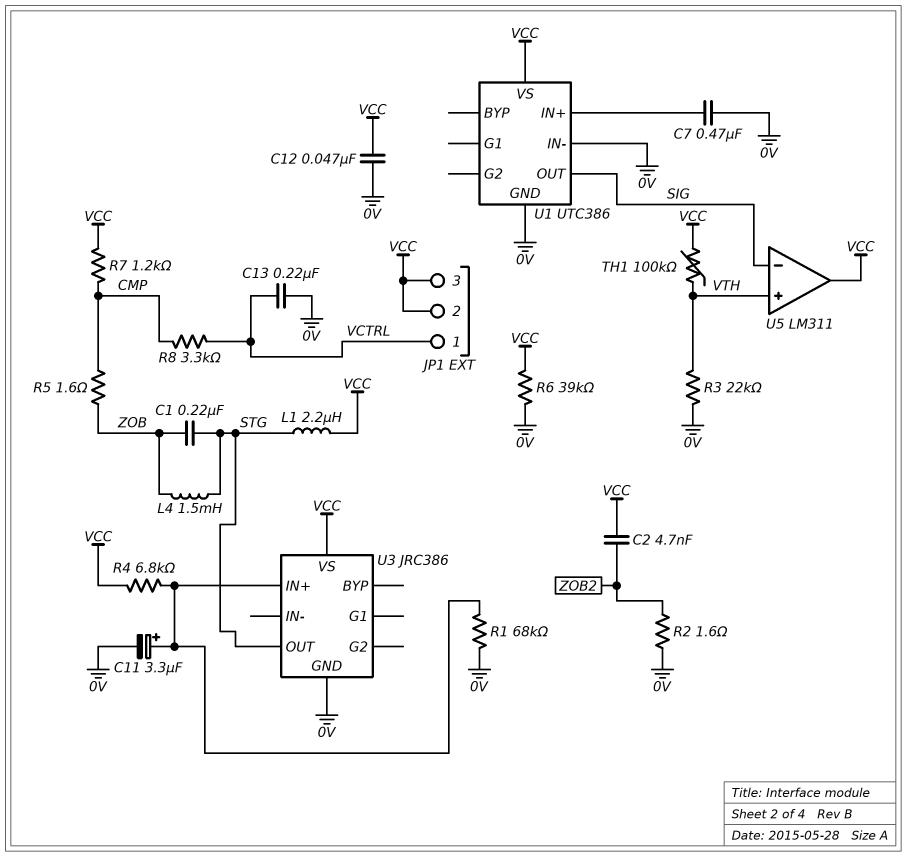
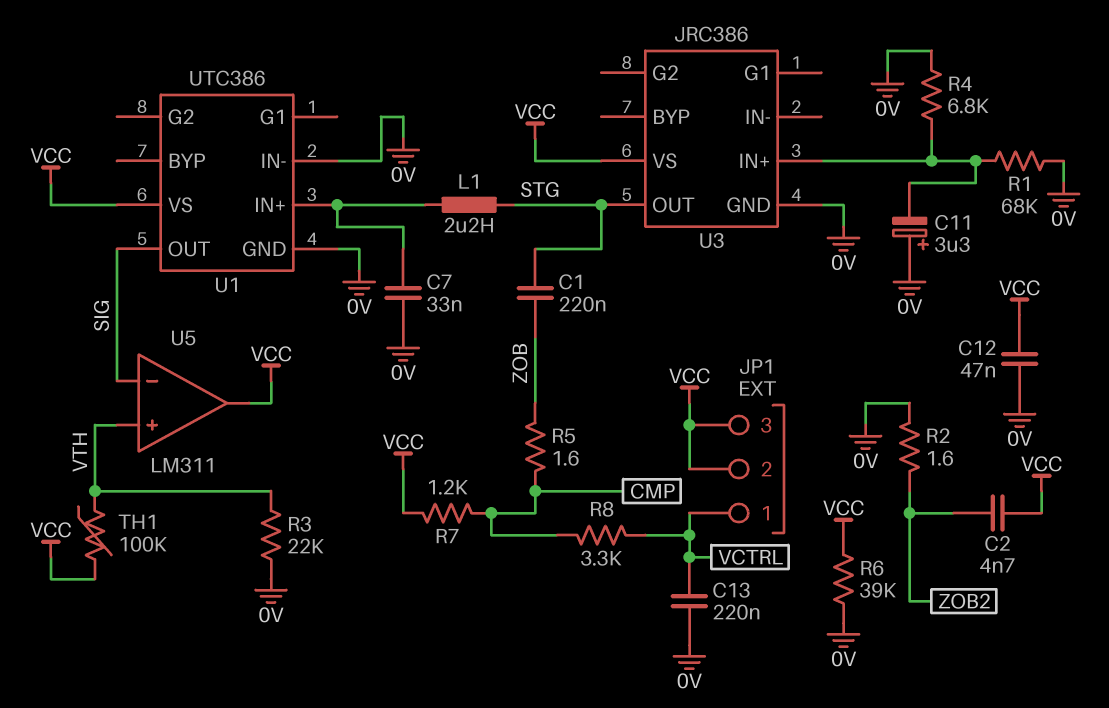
C7: 470nF (0V, U1/IN+) -> 33nF (0V, U1/IN+)
C11: 3.3uF (plus U3/IN+, minus 0V) -> 3.3uF (plus 0V, minus U3/IN+)
L1: 2.2uH (STG, VCC) -> 2.2uH (STG, U1/IN+)
L4: 1.5mH (STG, ZOB) -> none
R4: 6.8k (U3/IN+, VCC) -> 6.8k (0V, U3/IN+)

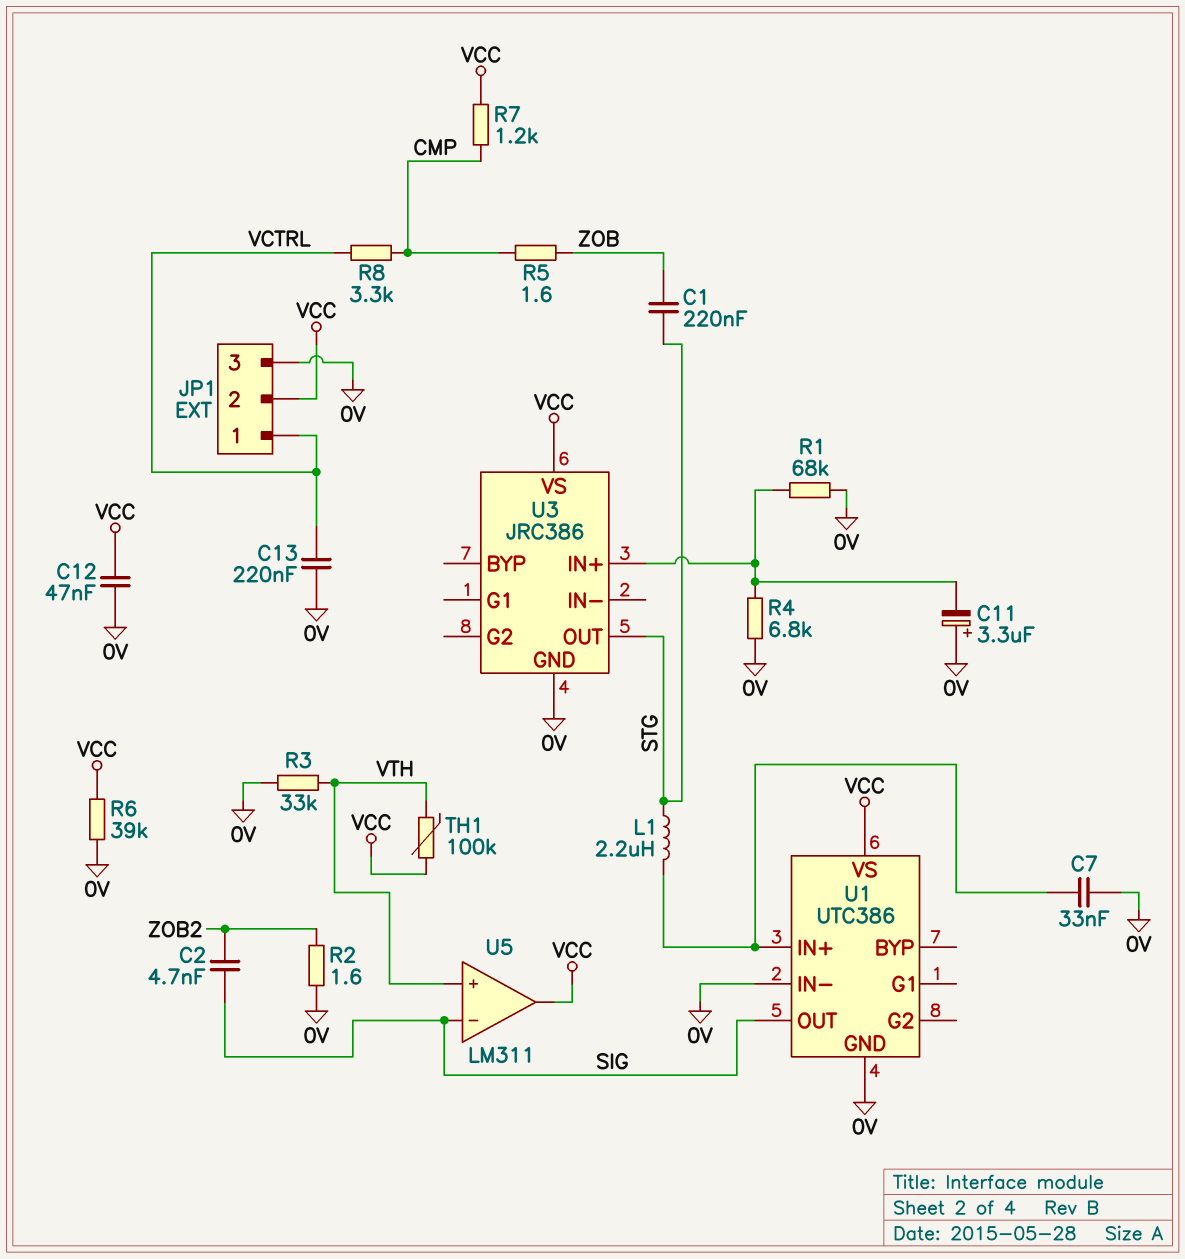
C2: 4.7nF (VCC, ZOB2) -> 4.7nF (SIG, ZOB2)
JP1 pin 3: VCC -> 0V
R3: 22k (0V, VTH) -> 33k (0V, VTH)

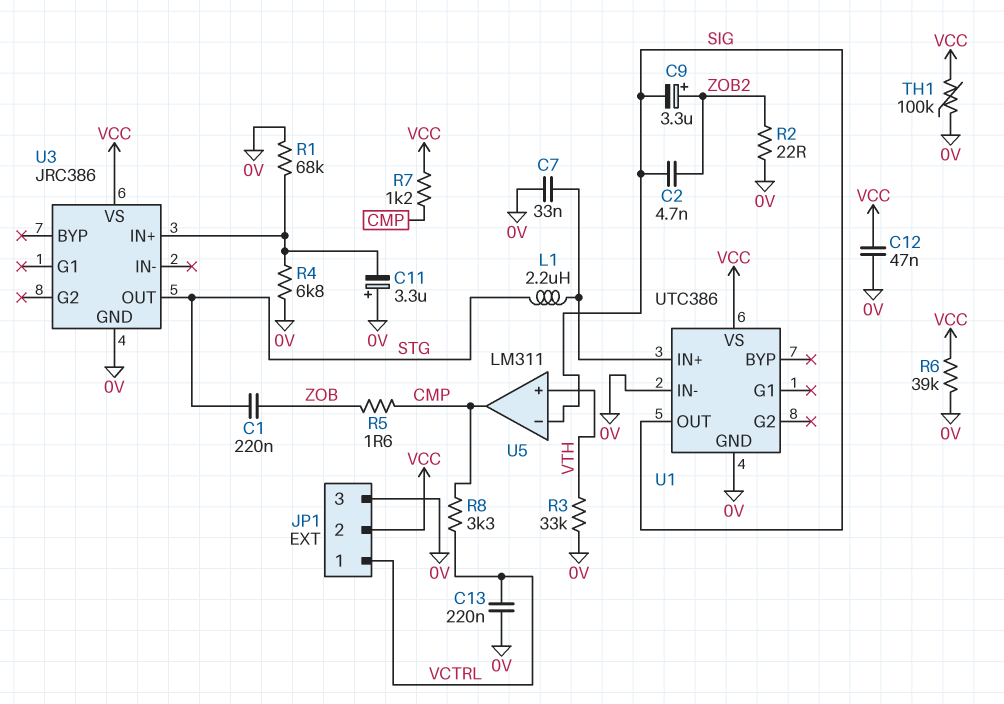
C9: none -> 3.3uF (plus ZOB2, minus SIG)
R2: 1.6 (0V, ZOB2) -> 22 (0V, ZOB2)
TH1: 100k (VCC, VTH) -> 100k (0V, VCC)
U5 pin out: VCC -> CMP

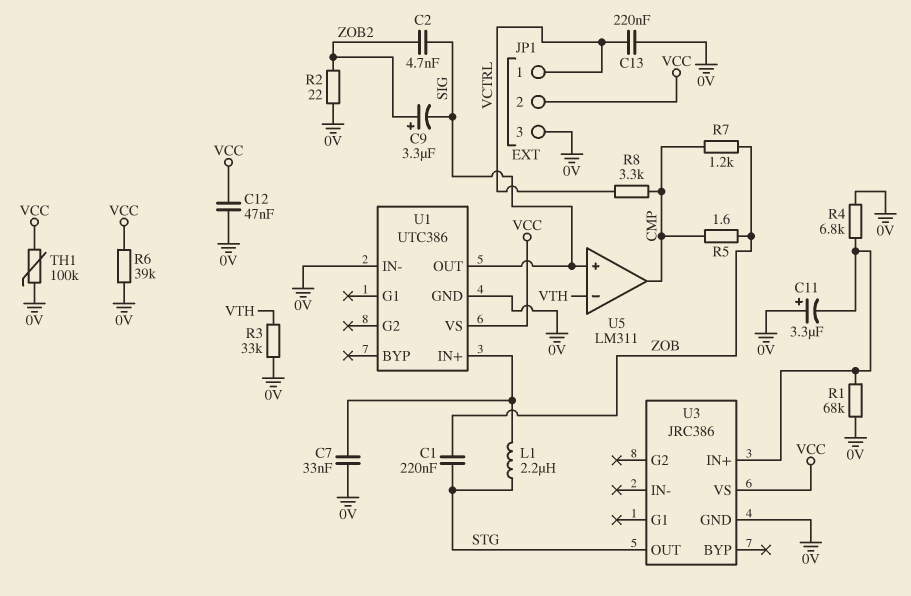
R7: 1.2k (CMP, VCC) -> 1.2k (CMP, ZOB)
U5 pin in+: VTH -> SIG
U5 pin in-: SIG -> VTH

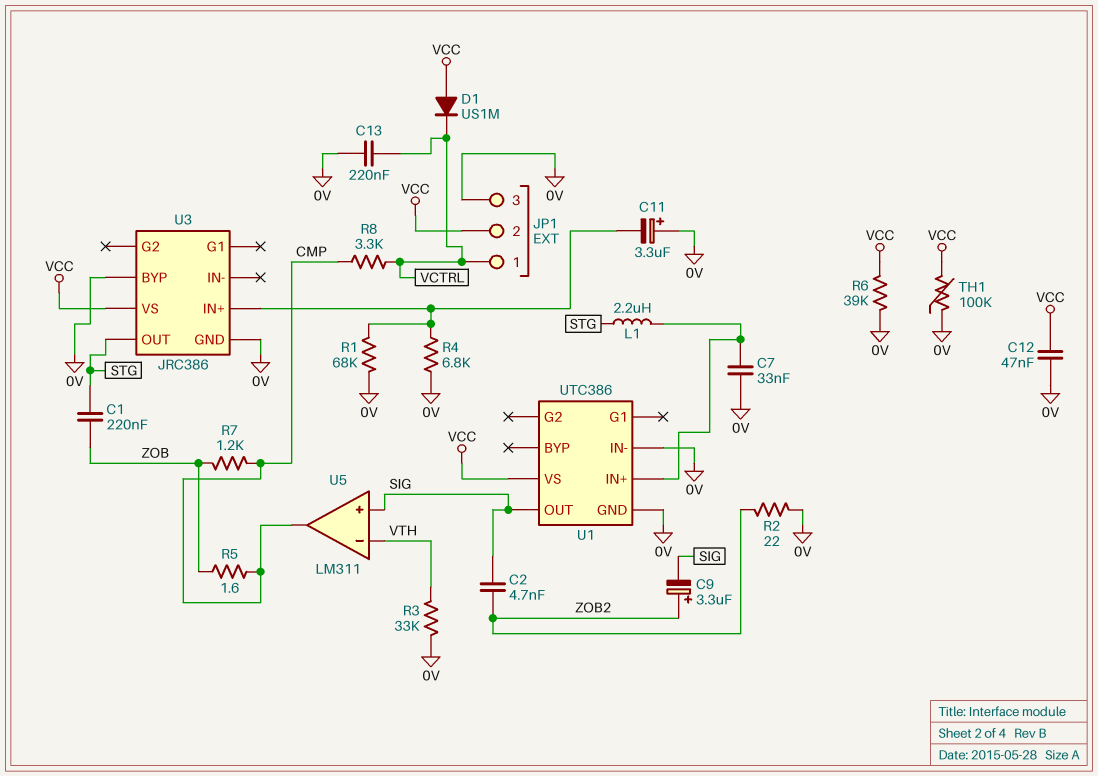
D1: none -> diode US1M (A VCC, K VCTRL)
U3 pin BYP: none -> 0V

